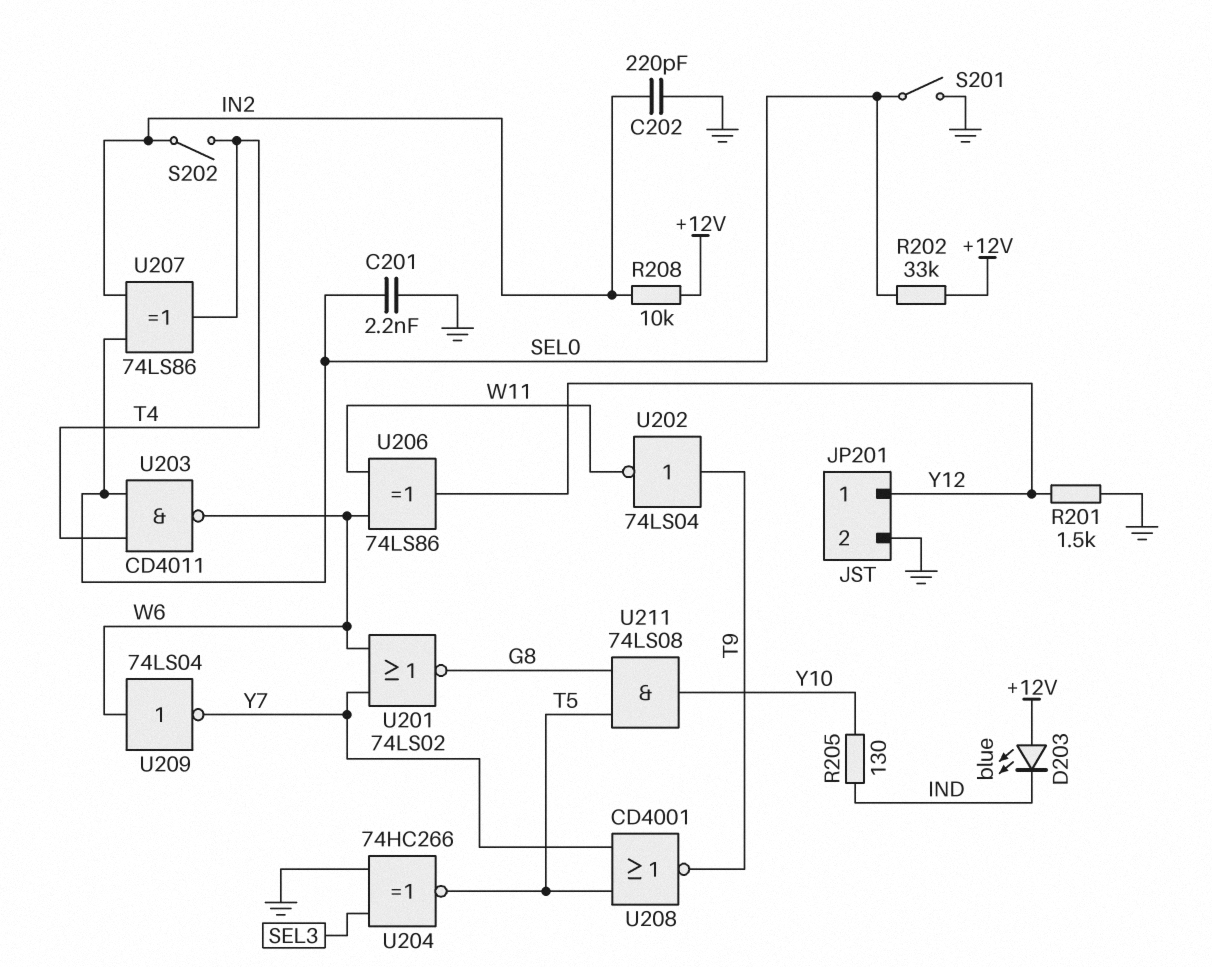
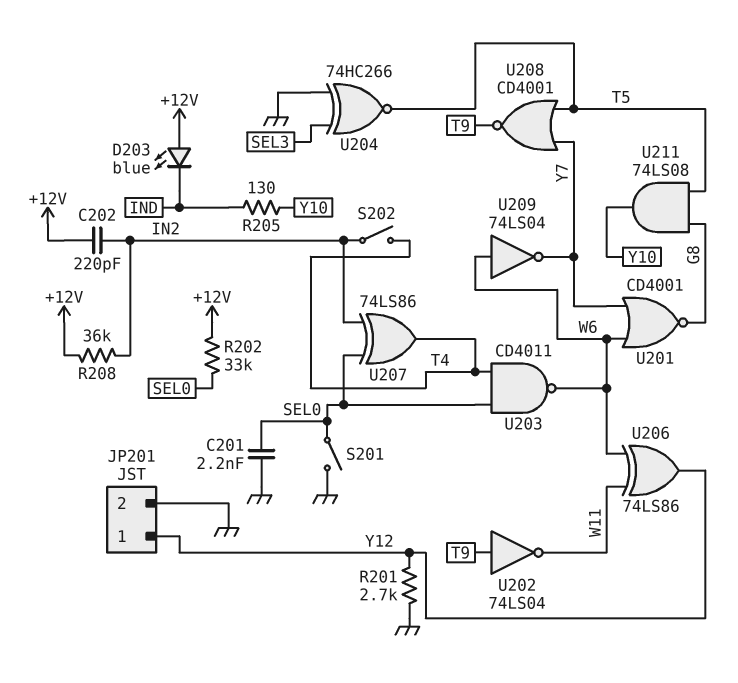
C202: 220pF (GND, IN2) -> 220pF (+12V, IN2)
R201: 1.5k (GND, Y12) -> 2.7k (GND, Y12)
R208: 10k (+12V, IN2) -> 36k (+12V, IN2)
U201: NOR 74LS02 (in W6, in Y7, out G8) -> NOR CD4001 (in W6, in Y7, out G8)

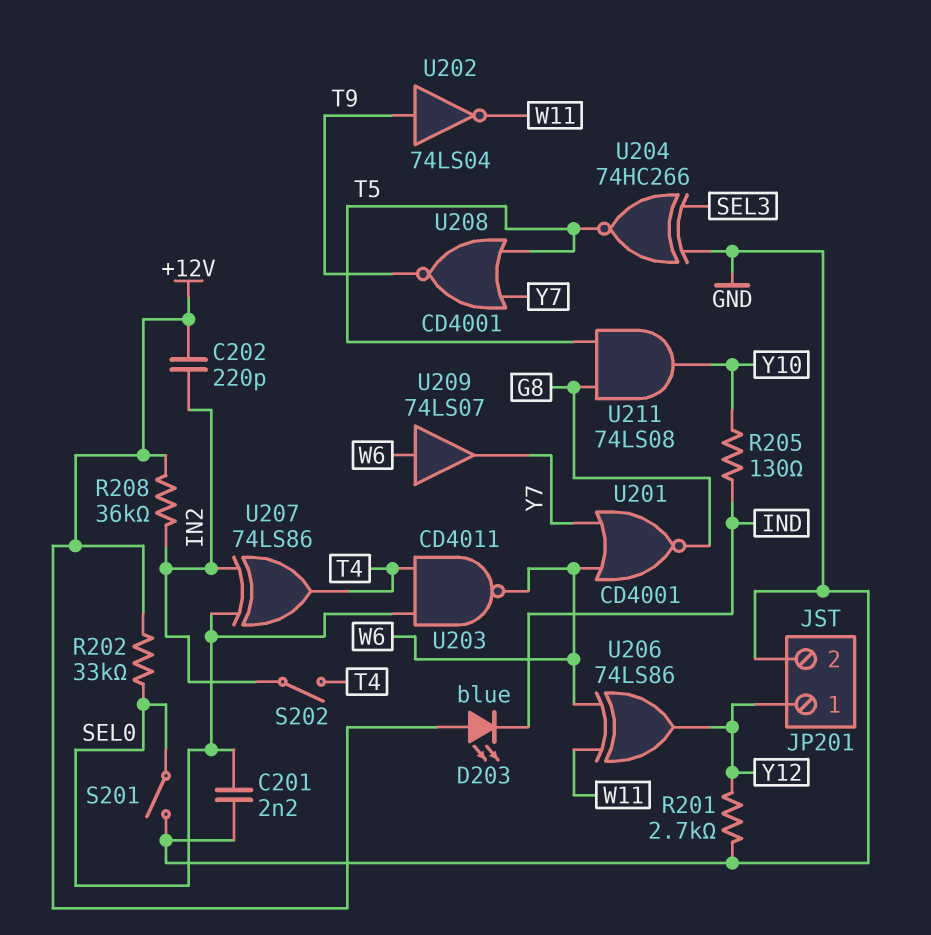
U209: NOT 74LS04 (in W6, out Y7) -> buffer 74LS07 (in W6, out Y7)

